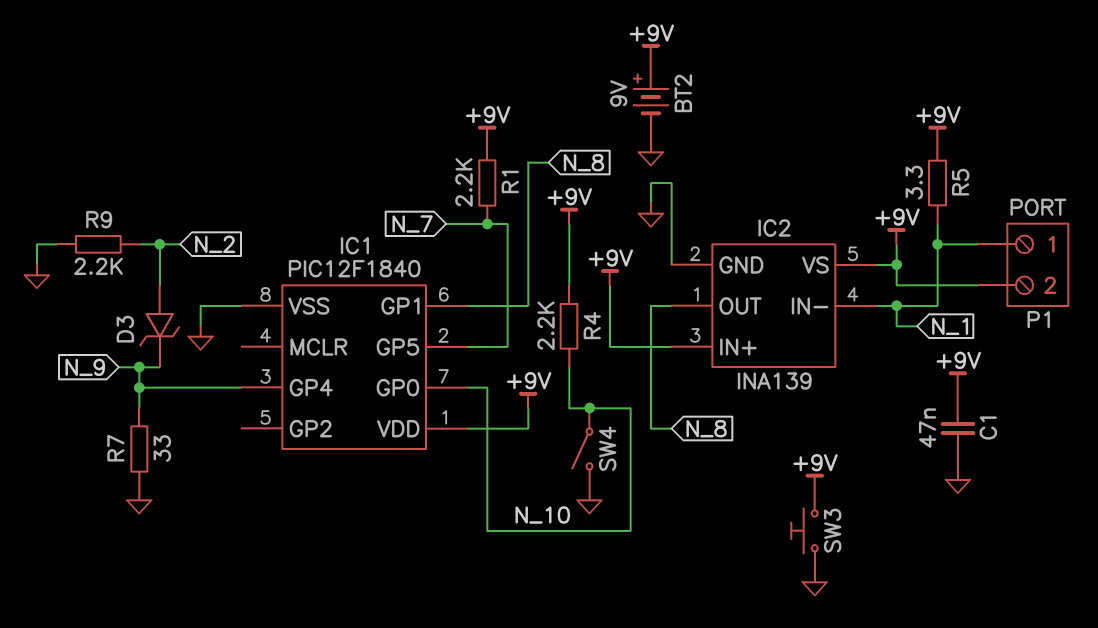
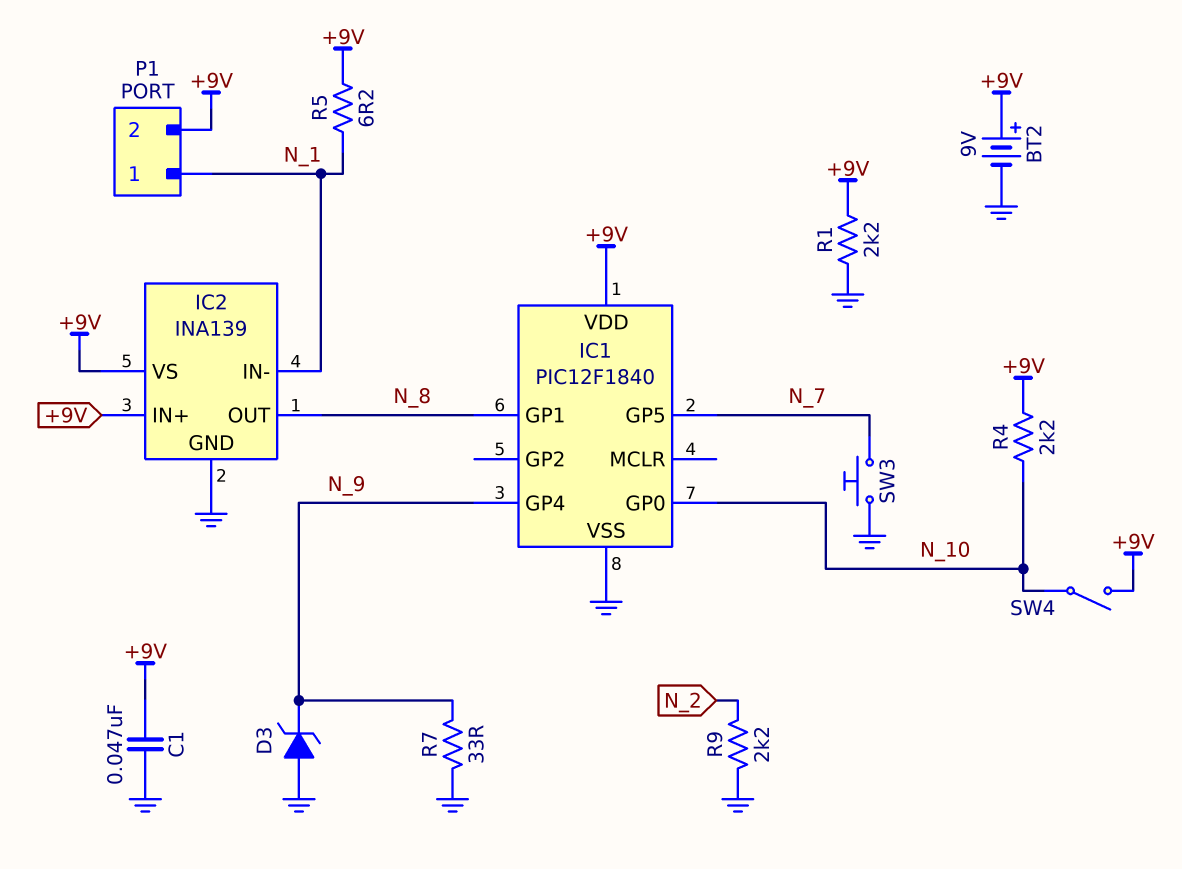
D3: zener (A N_2, K N_9) -> zener (A GND, K N_9)
R1: 2.2k (+9V, N_7) -> 2.2k (+9V, GND)
R5: 3.3 (+9V, N_1) -> 6.2 (+9V, N_1)
SW3: button (+9V, GND) -> button (GND, N_7)
SW4: switch (GND, N_10) -> switch (+9V, N_10)

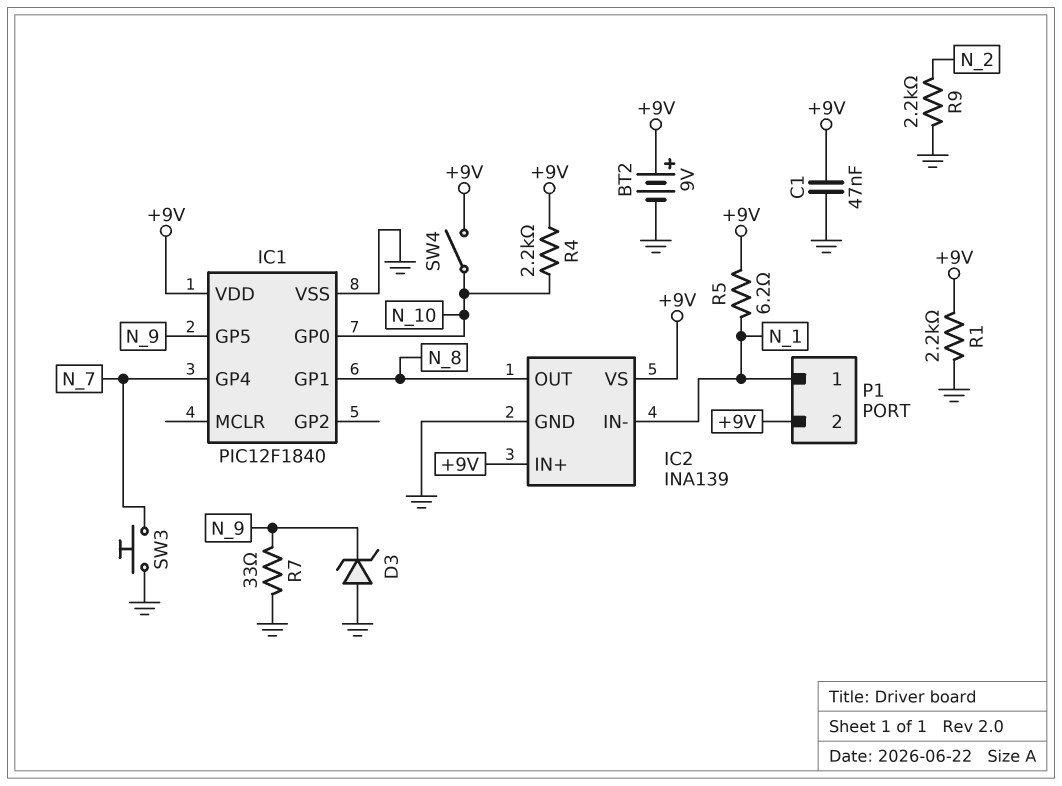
IC1 pin GP4: N_9 -> N_7
IC1 pin GP5: N_7 -> N_9

